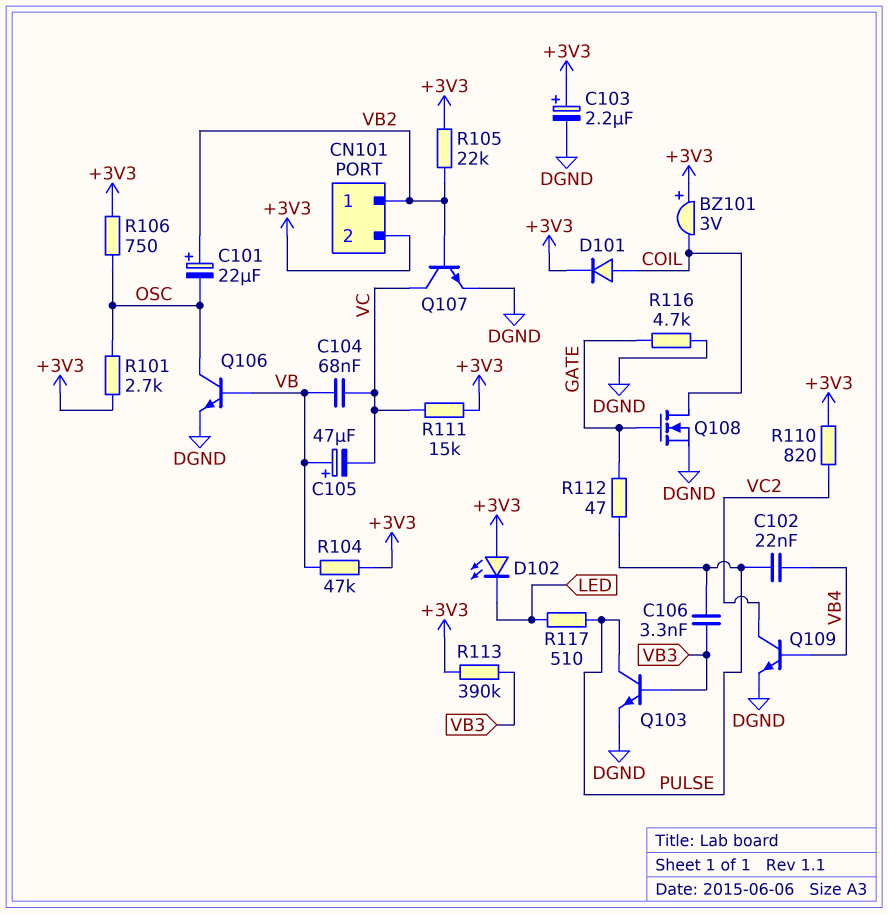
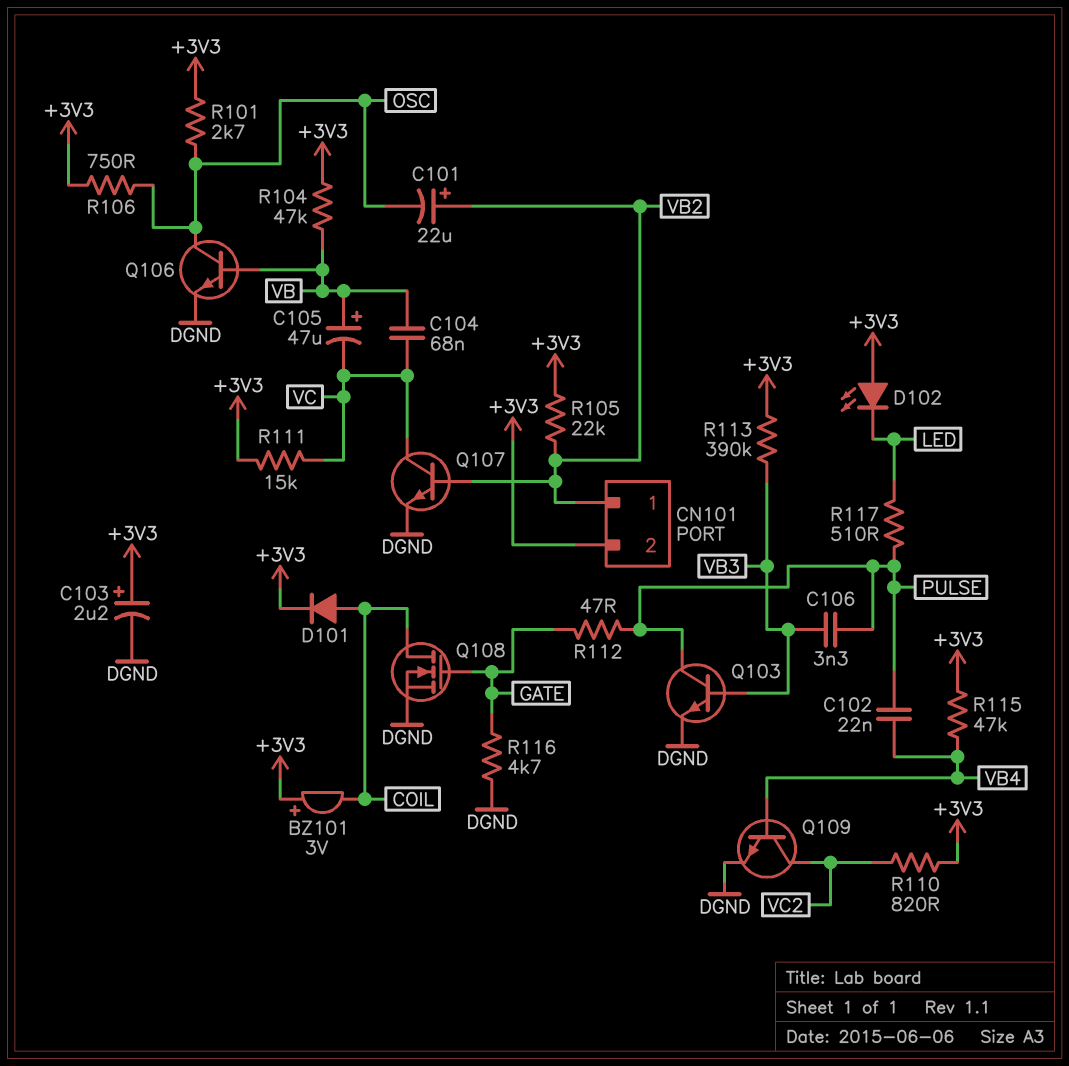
R115: none -> 47k (+3V3, VB4)

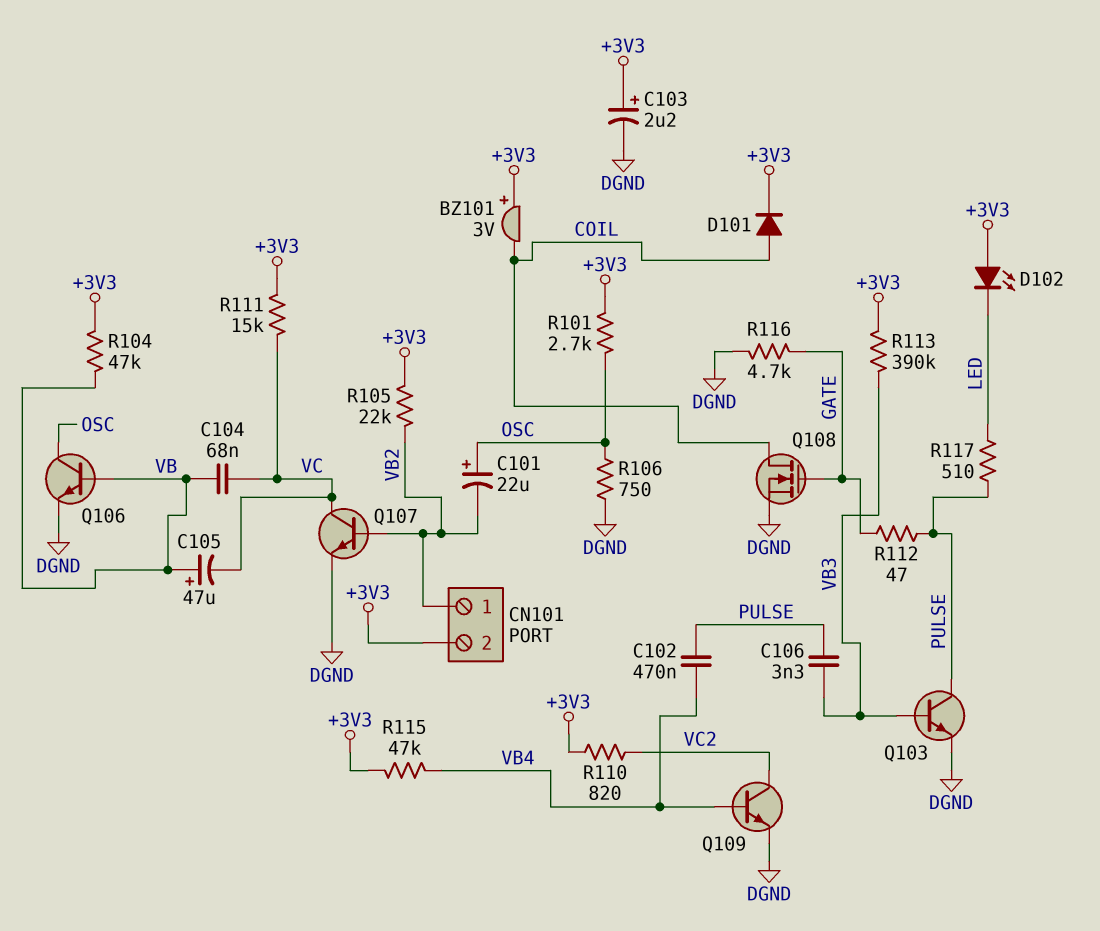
C101: 22uF (plus VB2, minus OSC) -> 22uF (plus OSC, minus VB2)
C102: 22nF (PULSE, VB4) -> 470nF (PULSE, VB4)
R106: 750 (+3V3, OSC) -> 750 (DGND, OSC)

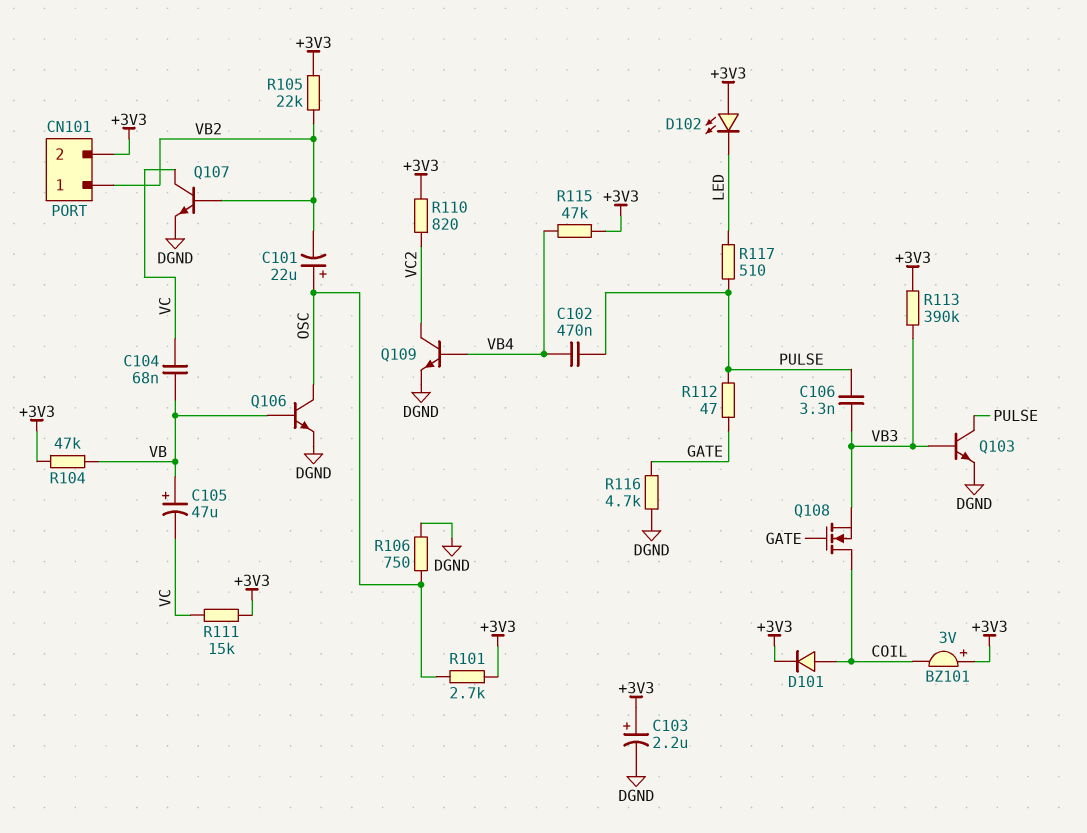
Q108: NMOS (G GATE, D COIL, S DGND) -> NMOS (G GATE, D COIL, S VB3)

